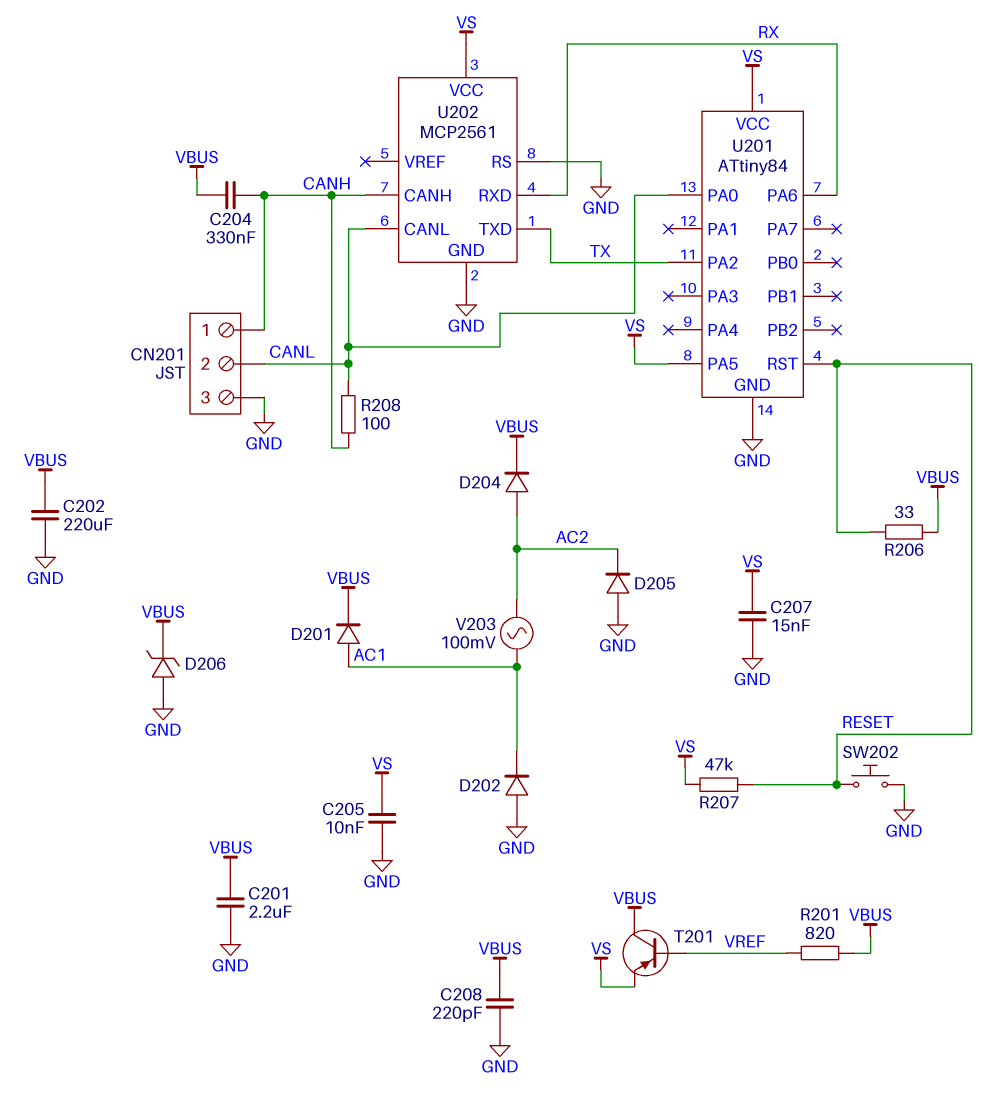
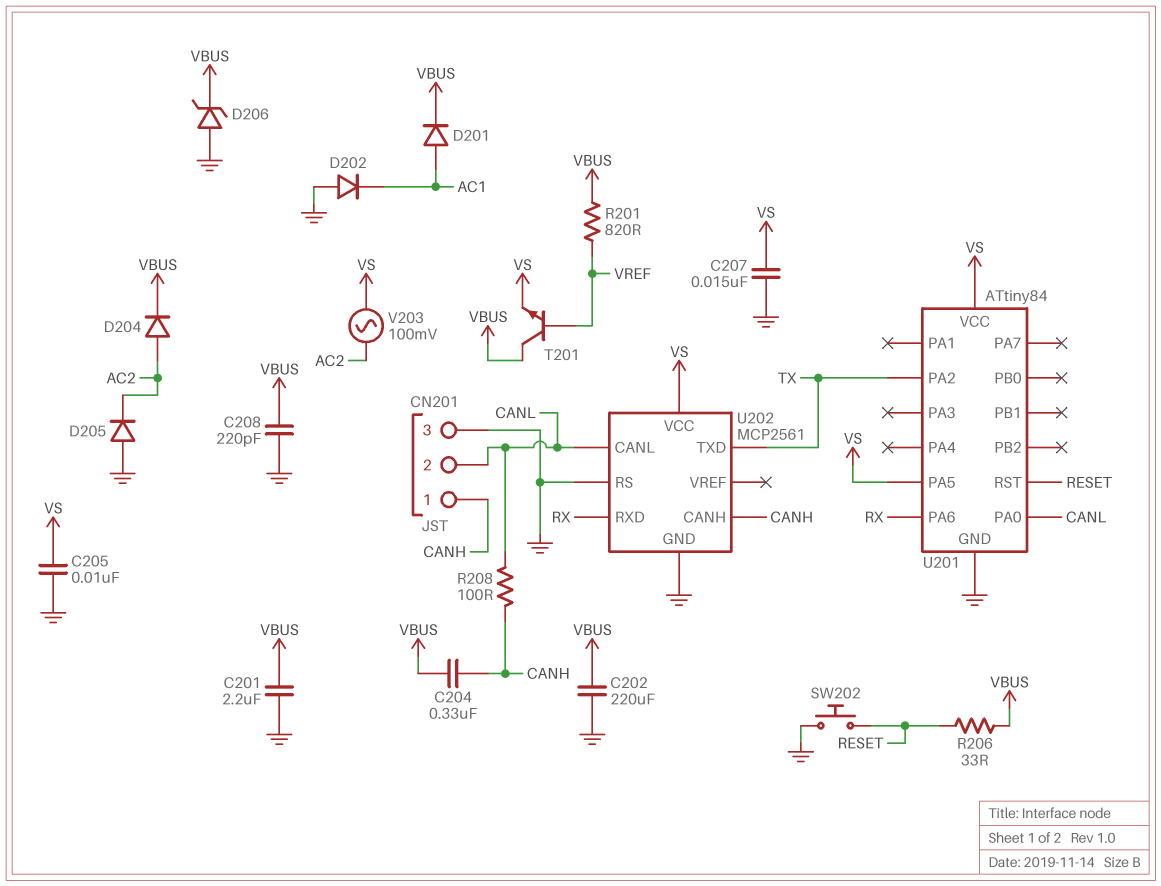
R207: 47k (RESET, VS) -> none
T201: PNP (B VREF, C VBUS, E VS) -> NPN (B VREF, C VBUS, E VS)
V203: AC 100mV (AC1, AC2) -> AC 100mV (AC2, VS)

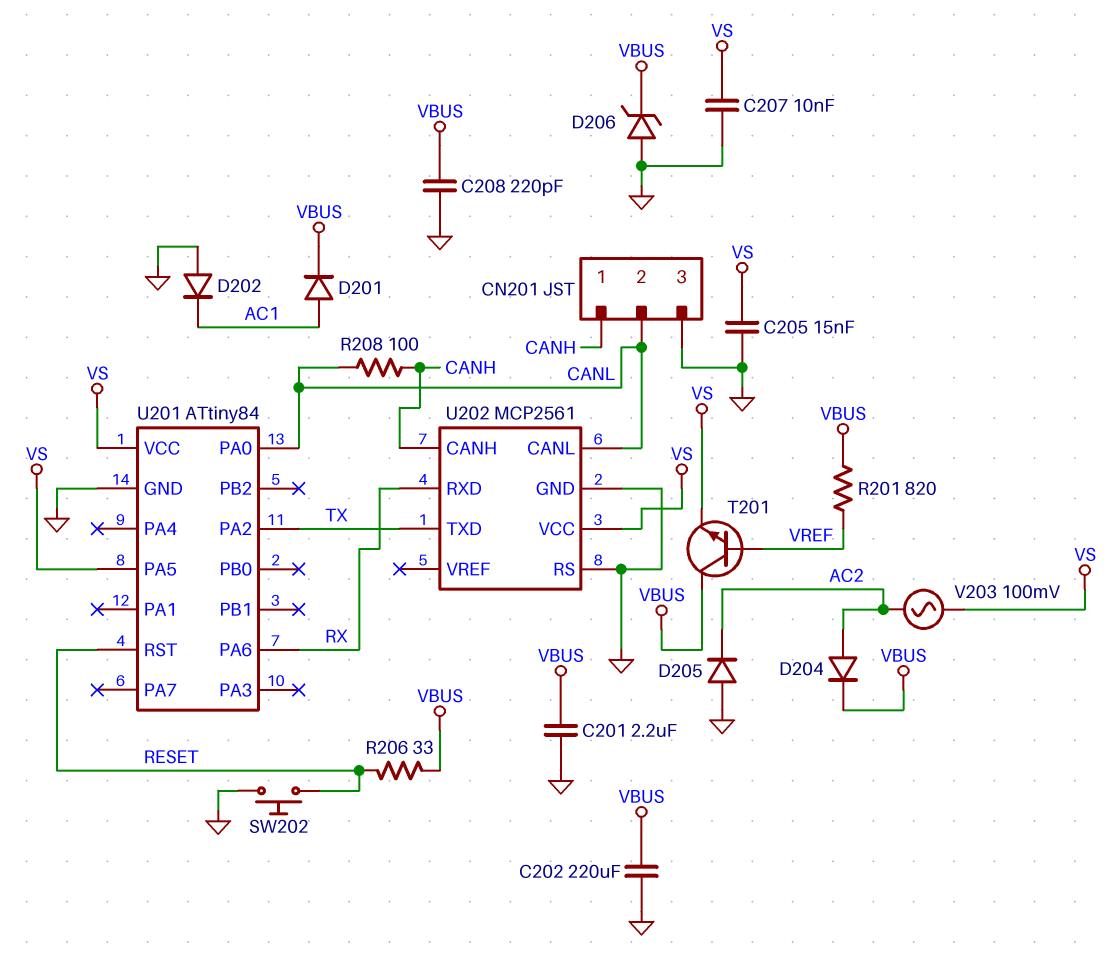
C204: 330nF (CANH, VBUS) -> none
C205: 10nF (GND, VS) -> 15nF (GND, VS)
C207: 15nF (GND, VS) -> 10nF (GND, VS)

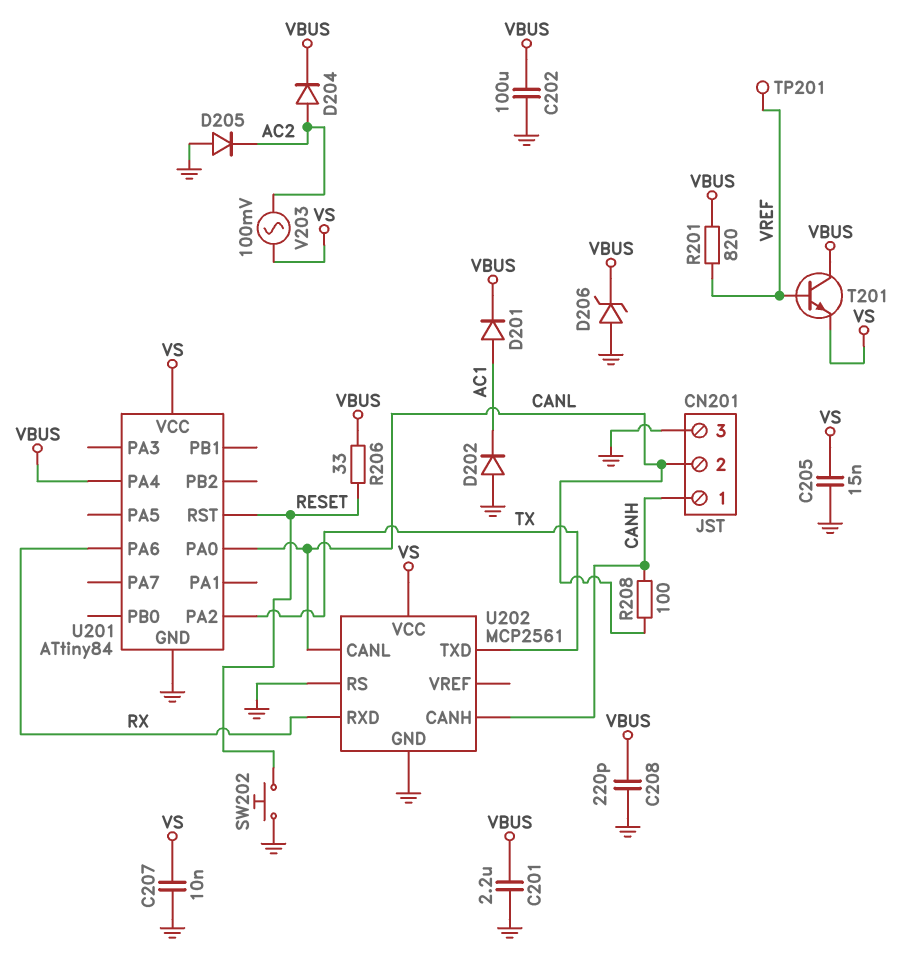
C202: 220uF (GND, VBUS) -> 100uF (GND, VBUS)
TP201: none -> test point (VREF)
U201 pin PA4: none -> VBUS
U201 pin PA5: VS -> none

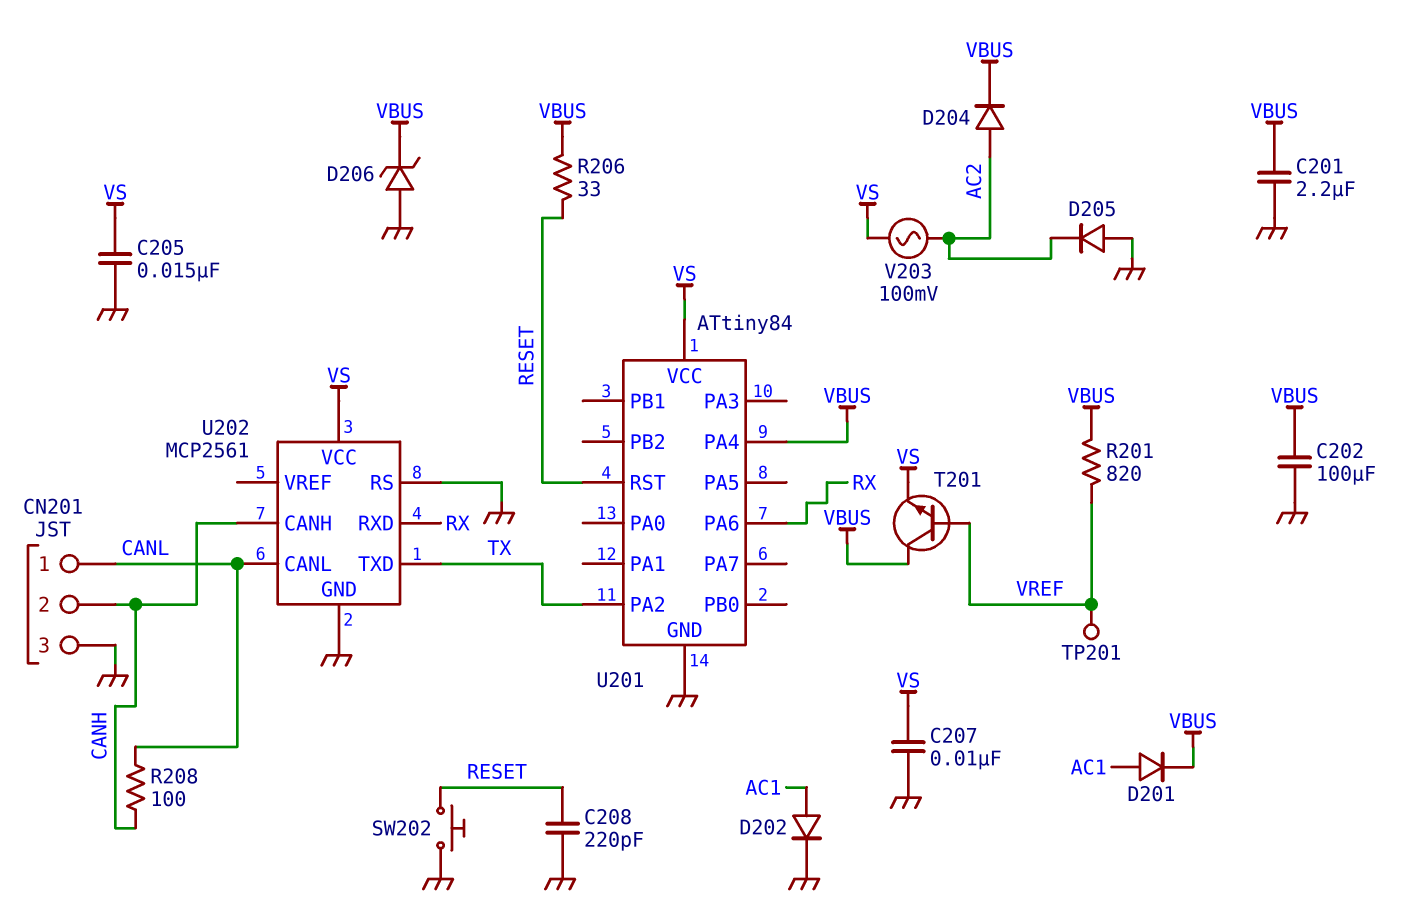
C208: 220pF (GND, VBUS) -> 220pF (GND, RESET)
CN201 pin 1: CANH -> CANL
CN201 pin 2: CANL -> CANH
D202: diode (A GND, K AC1) -> diode (A AC1, K GND)
U201 pin PA0: CANL -> none

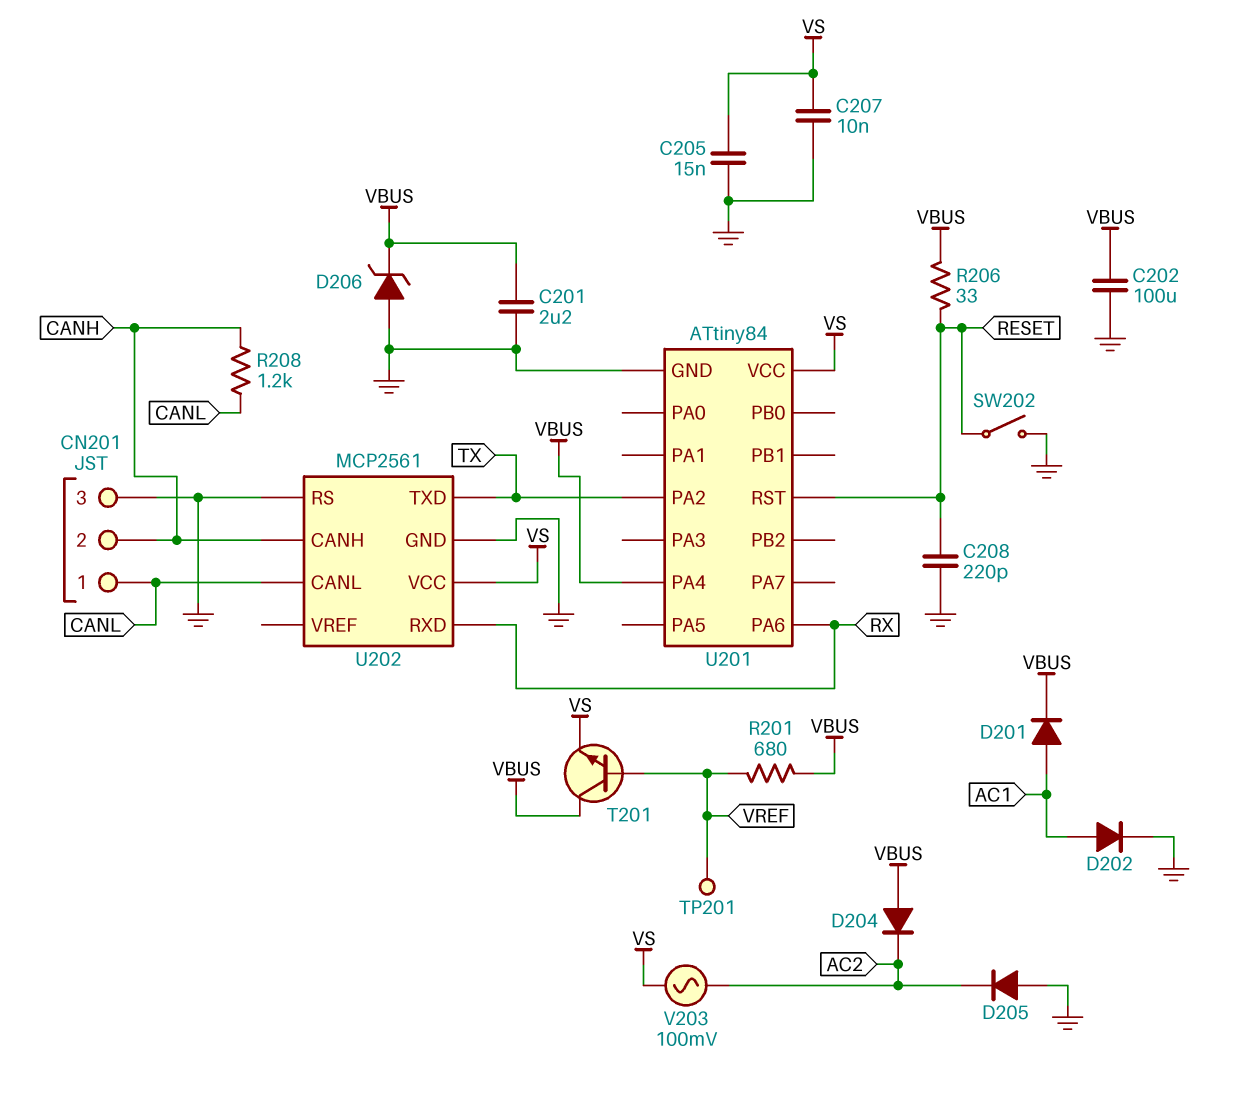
D204: diode (A AC2, K VBUS) -> diode (A VBUS, K AC2)
R201: 820 (VBUS, VREF) -> 680 (VBUS, VREF)
R208: 100 (CANH, CANL) -> 1.2k (CANH, CANL)
SW202: button (GND, RESET) -> switch (GND, RESET)

